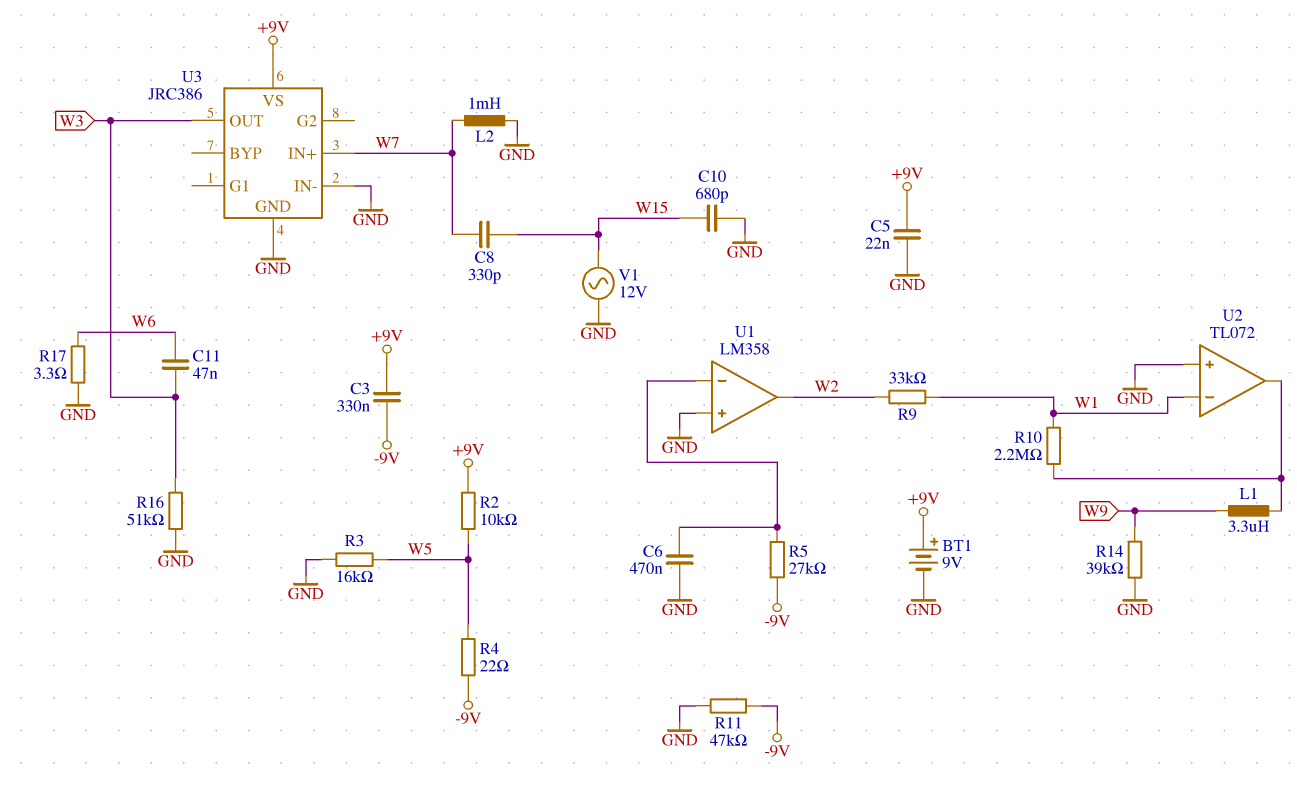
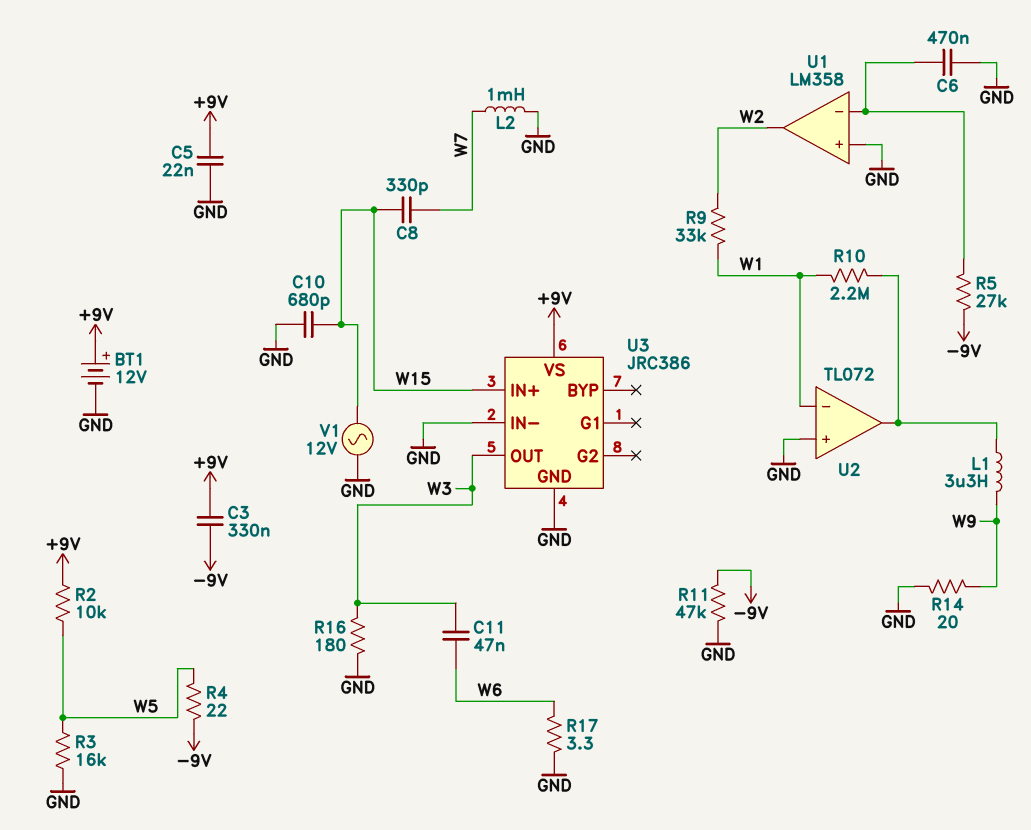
BT1: 9V (plus +9V, minus GND) -> 12V (plus +9V, minus GND)
R14: 39k (GND, W9) -> 20 (GND, W9)
R16: 51k (GND, W3) -> 180 (GND, W3)
U3 pin IN+: W7 -> W15

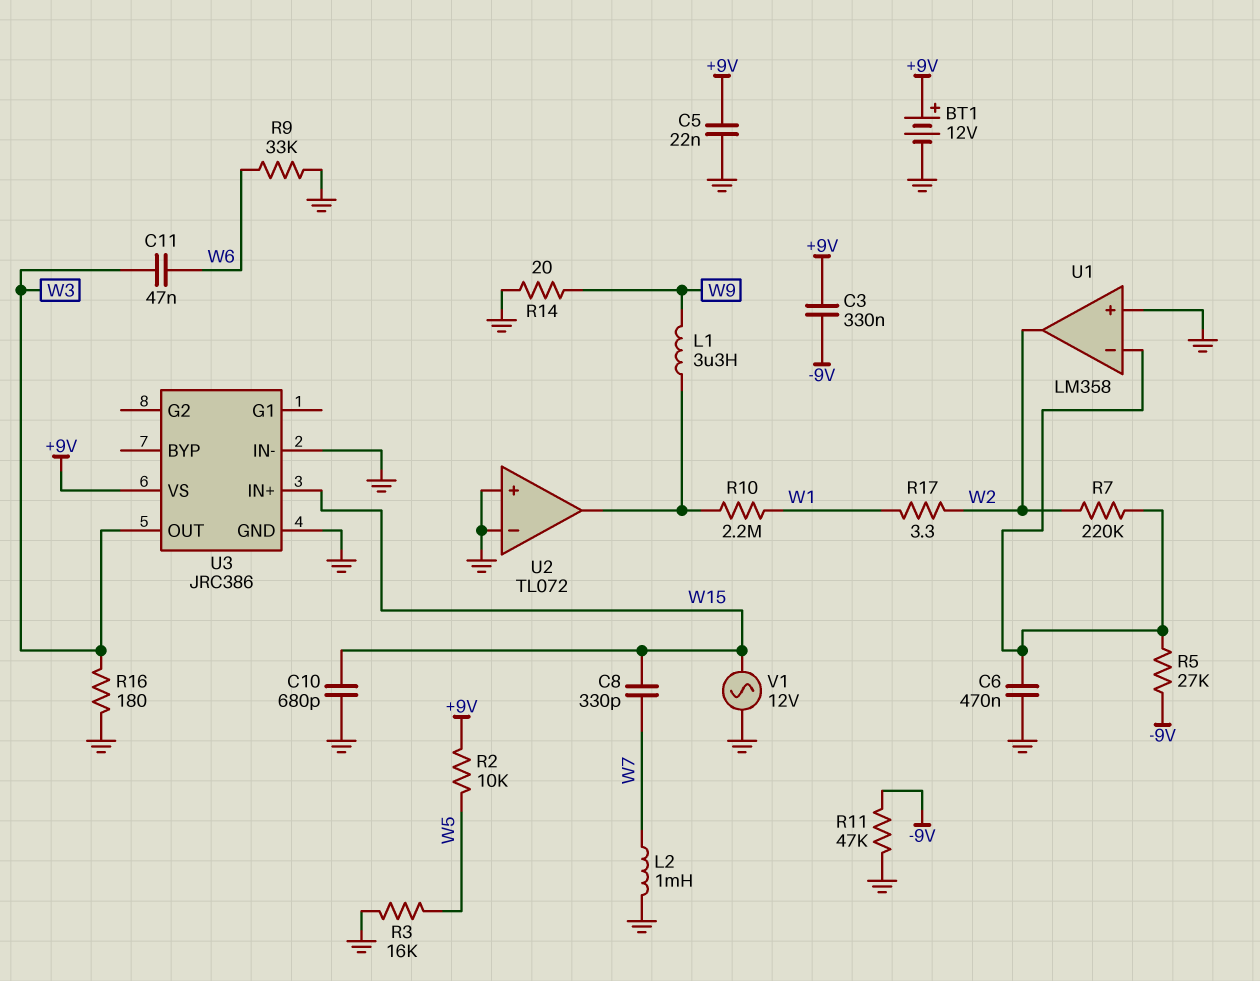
R4: 22 (-9V, W5) -> none
R7: none -> 220k (U1/in-, W2)
R9: 33k (W1, W2) -> 33k (GND, W6)
R17: 3.3 (GND, W6) -> 3.3 (W1, W2)
U2 pin in-: W1 -> GND

